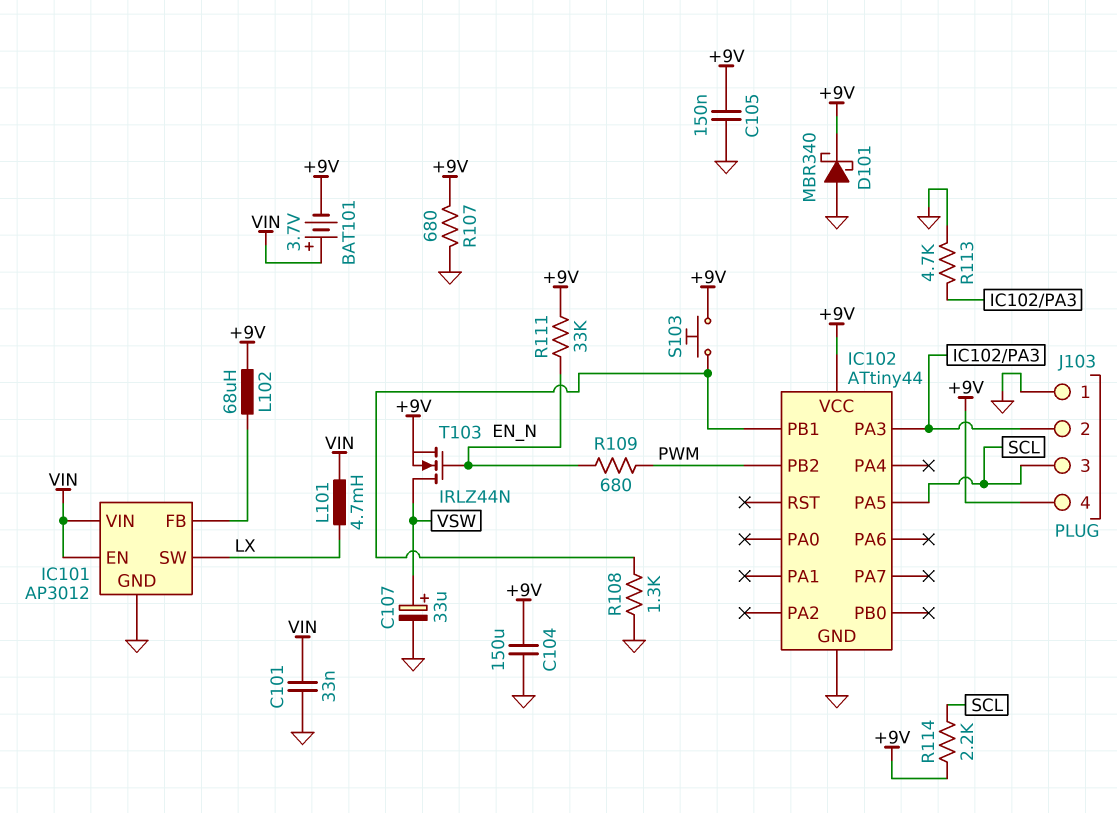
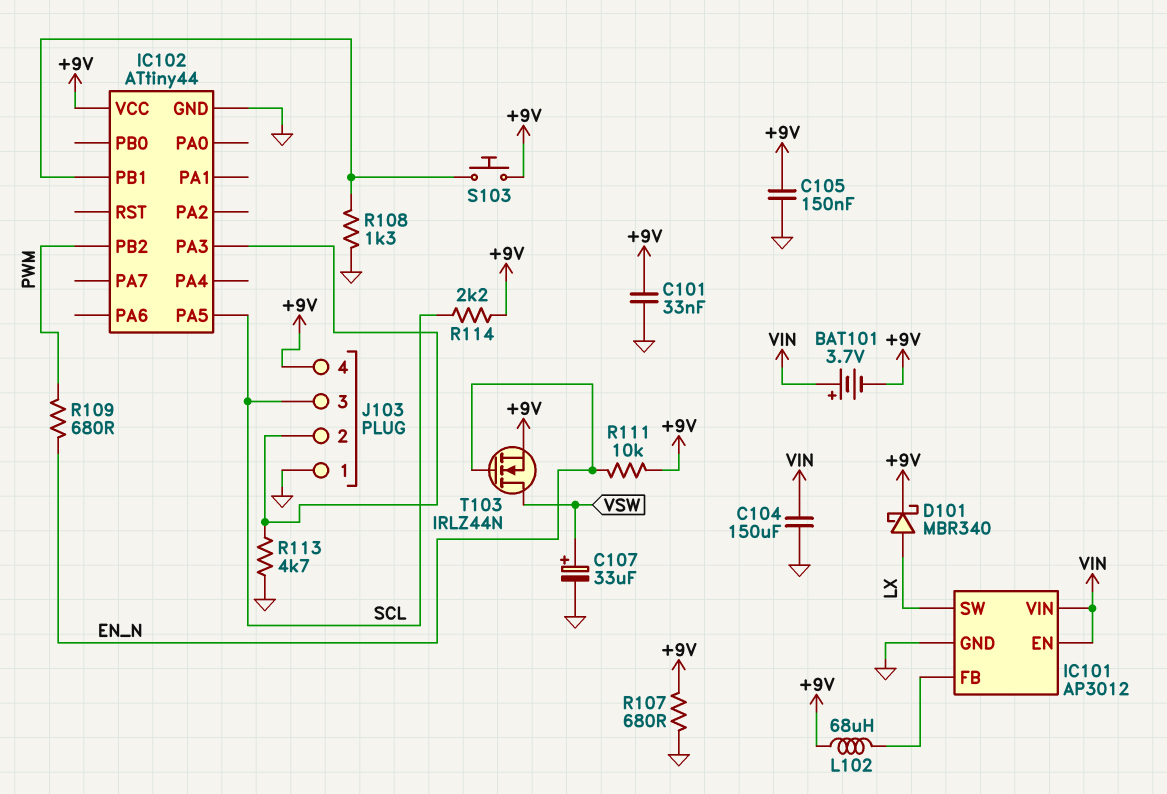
C101: 33nF (GND, VIN) -> 33nF (+9V, GND)
C104: 150uF (+9V, GND) -> 150uF (GND, VIN)
D101: schottky MBR340 (A GND, K +9V) -> schottky MBR340 (A LX, K +9V)
L101: 4.7mH (LX, VIN) -> none
R111: 33k (+9V, EN_N) -> 10k (+9V, EN_N)

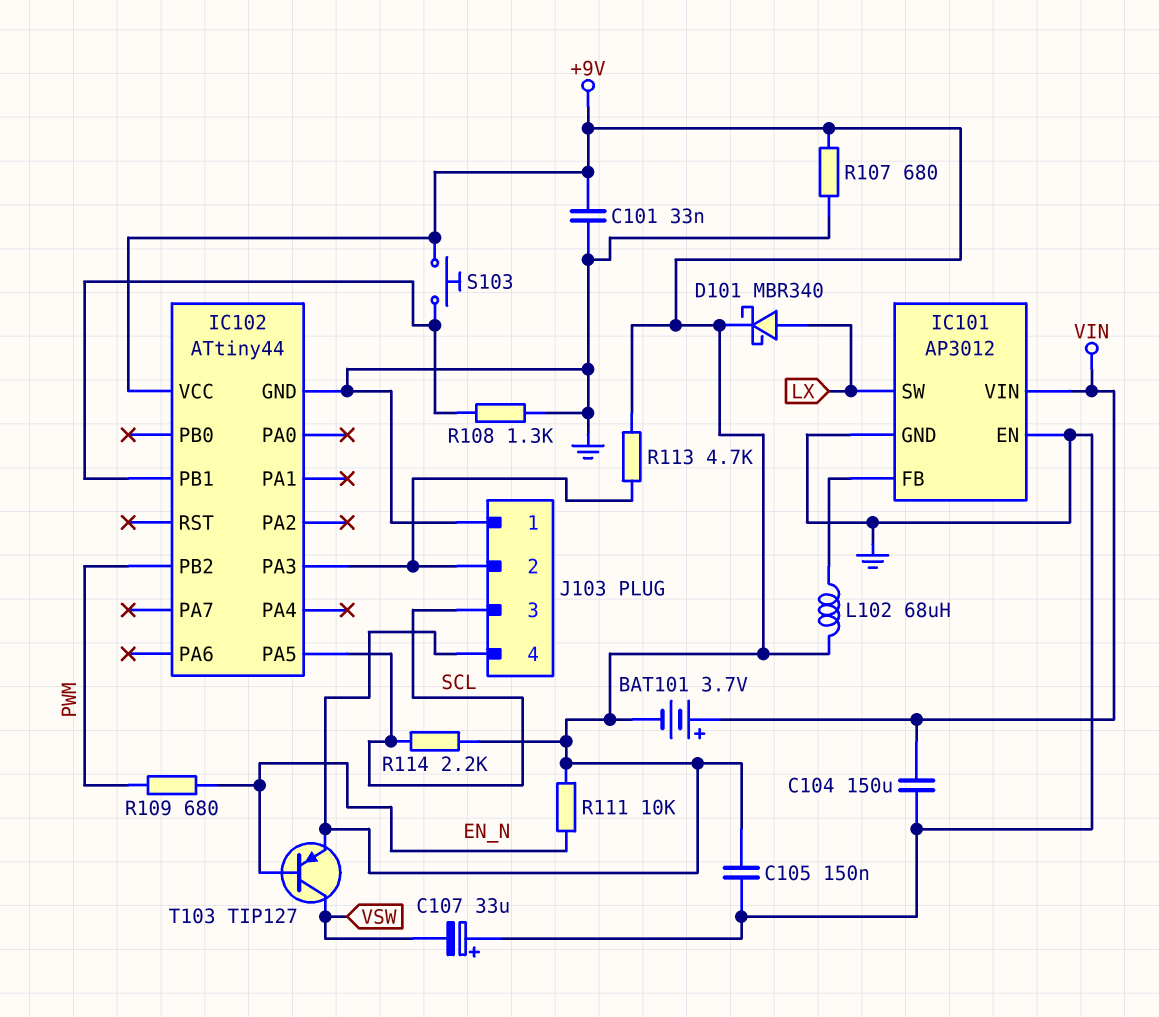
C107: 33uF (plus VSW, minus GND) -> 33uF (plus GND, minus VSW)
IC101 pin EN: VIN -> GND
R113: 4.7k (GND, IC102/PA3) -> 4.7k (+9V, IC102/PA3)
T103: NMOS IRLZ44N (G EN_N, D VSW, S +9V) -> PNP TIP127 (B EN_N, C VSW, E +9V)

